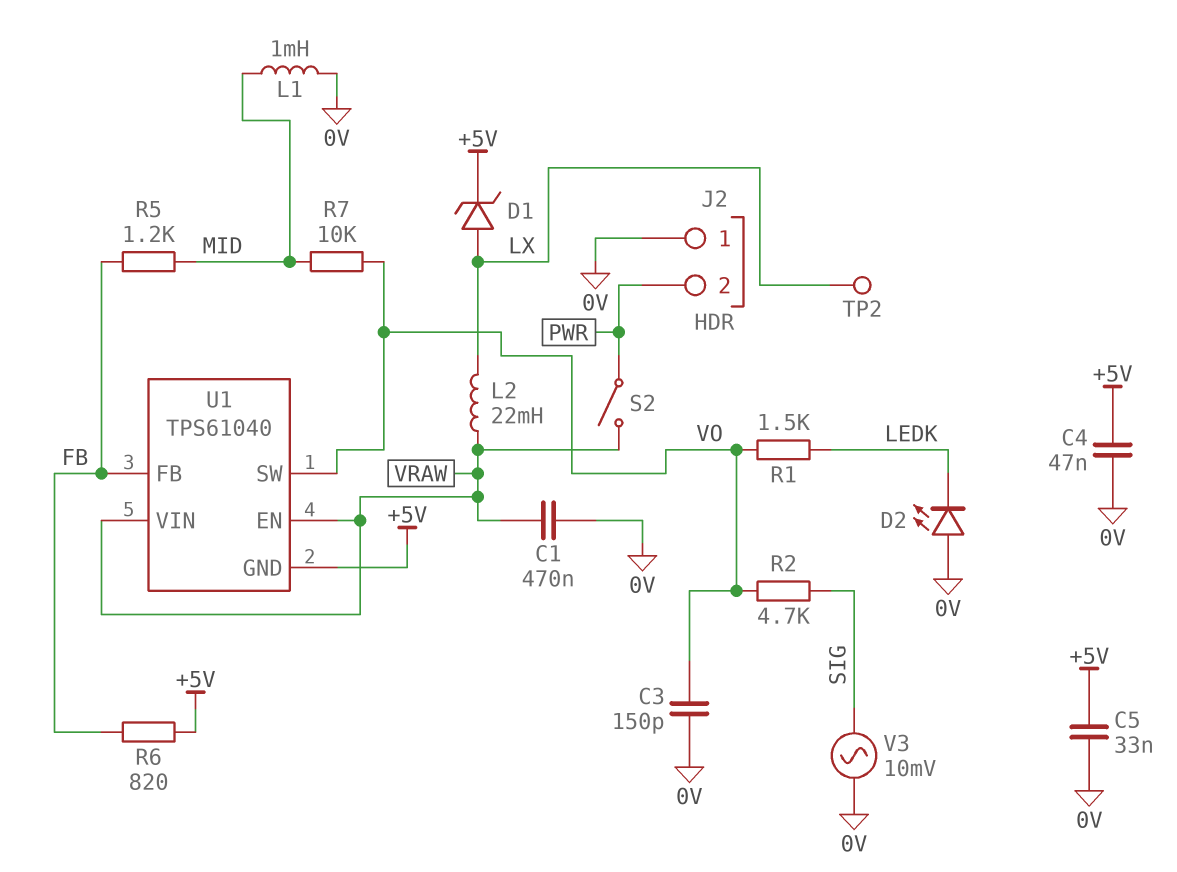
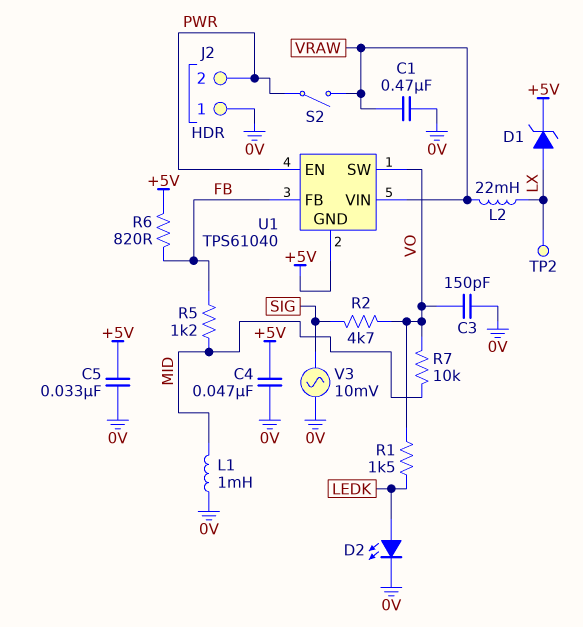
D2: LED (A 0V, K LEDK) -> LED (A LEDK, K 0V)
U1 pin EN: VRAW -> PWR

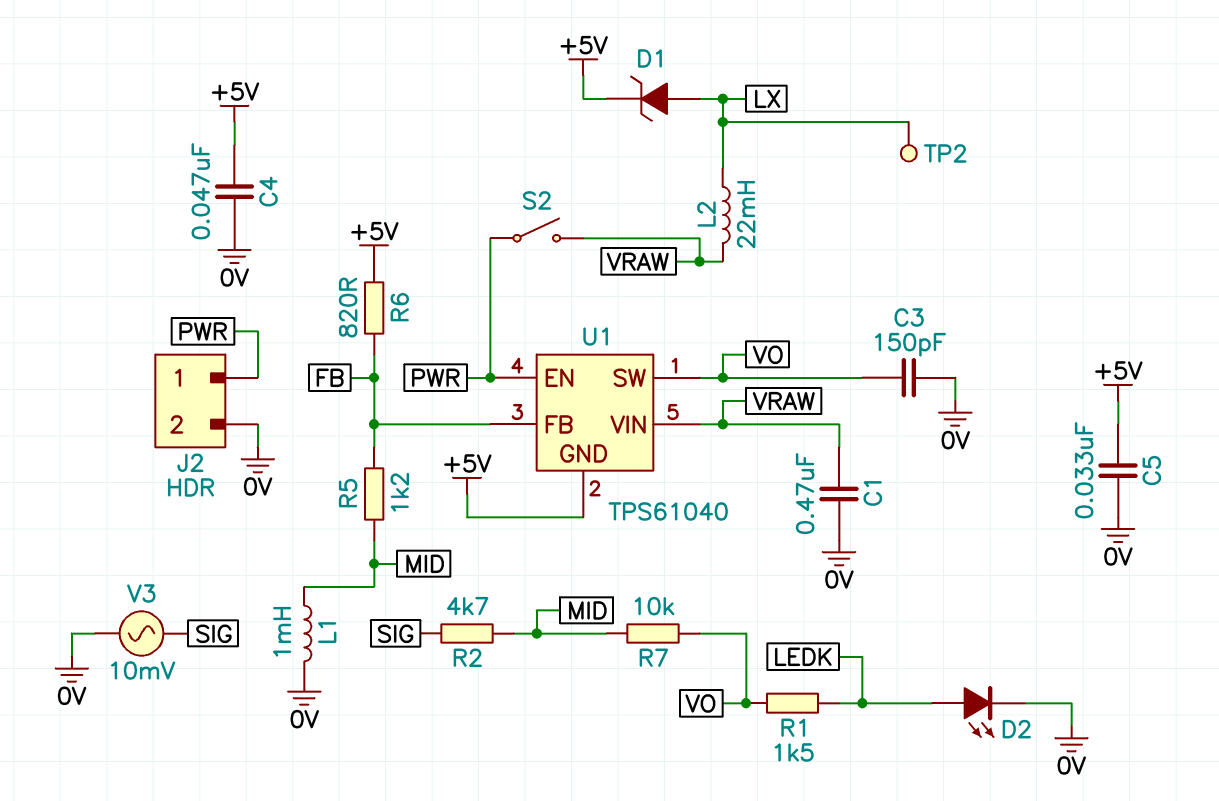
J2 pin 1: 0V -> PWR
J2 pin 2: PWR -> 0V
R2: 4.7k (SIG, VO) -> 4.7k (MID, SIG)

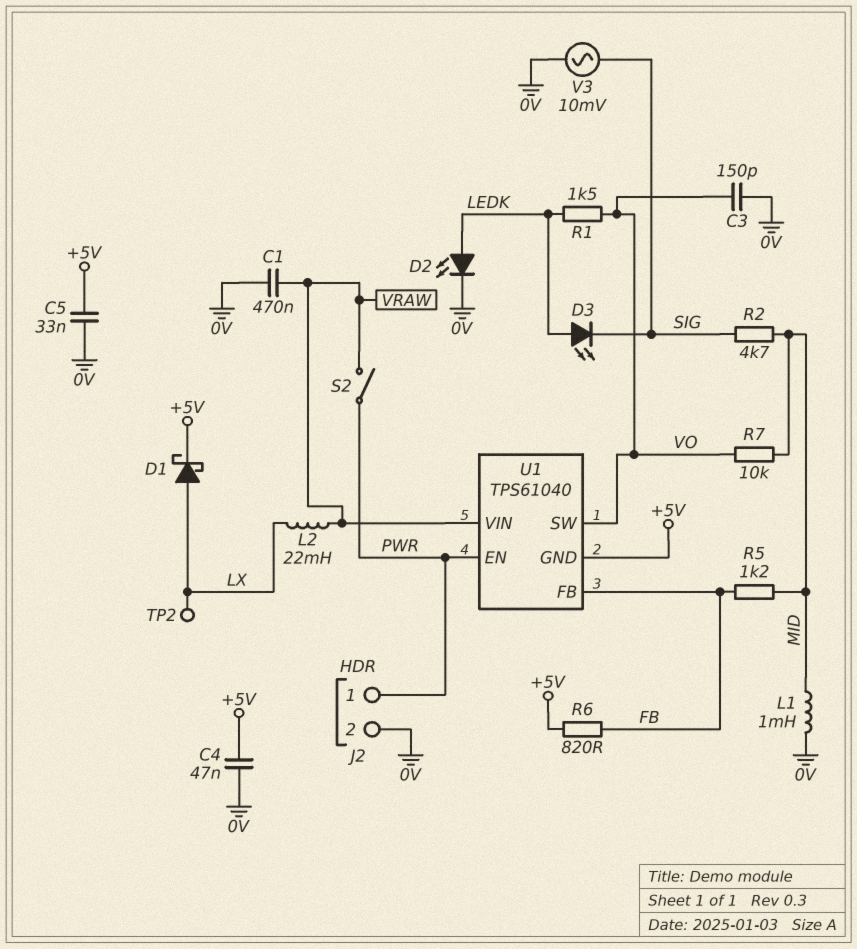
D1: zener (A LX, K +5V) -> schottky (A LX, K +5V)
D3: none -> LED (A LEDK, K SIG)

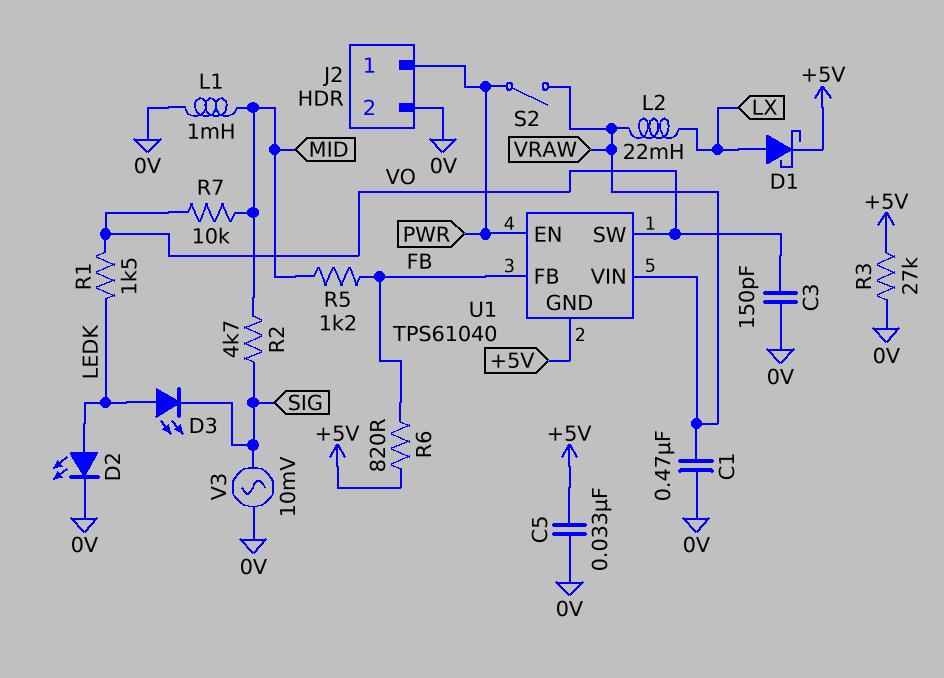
C4: 47nF (+5V, 0V) -> none
R3: none -> 27k (+5V, 0V)
TP2: test point (LX) -> none

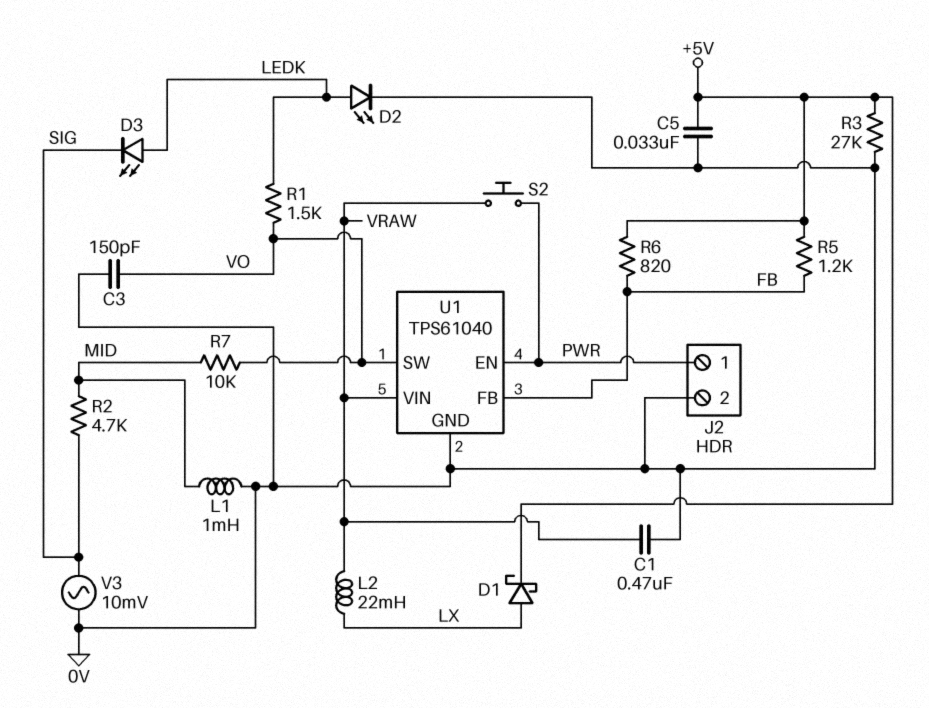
R5: 1.2k (FB, MID) -> 1.2k (+5V, FB)
S2: switch (PWR, VRAW) -> button (PWR, VRAW)
U1 pin GND: +5V -> 0V

